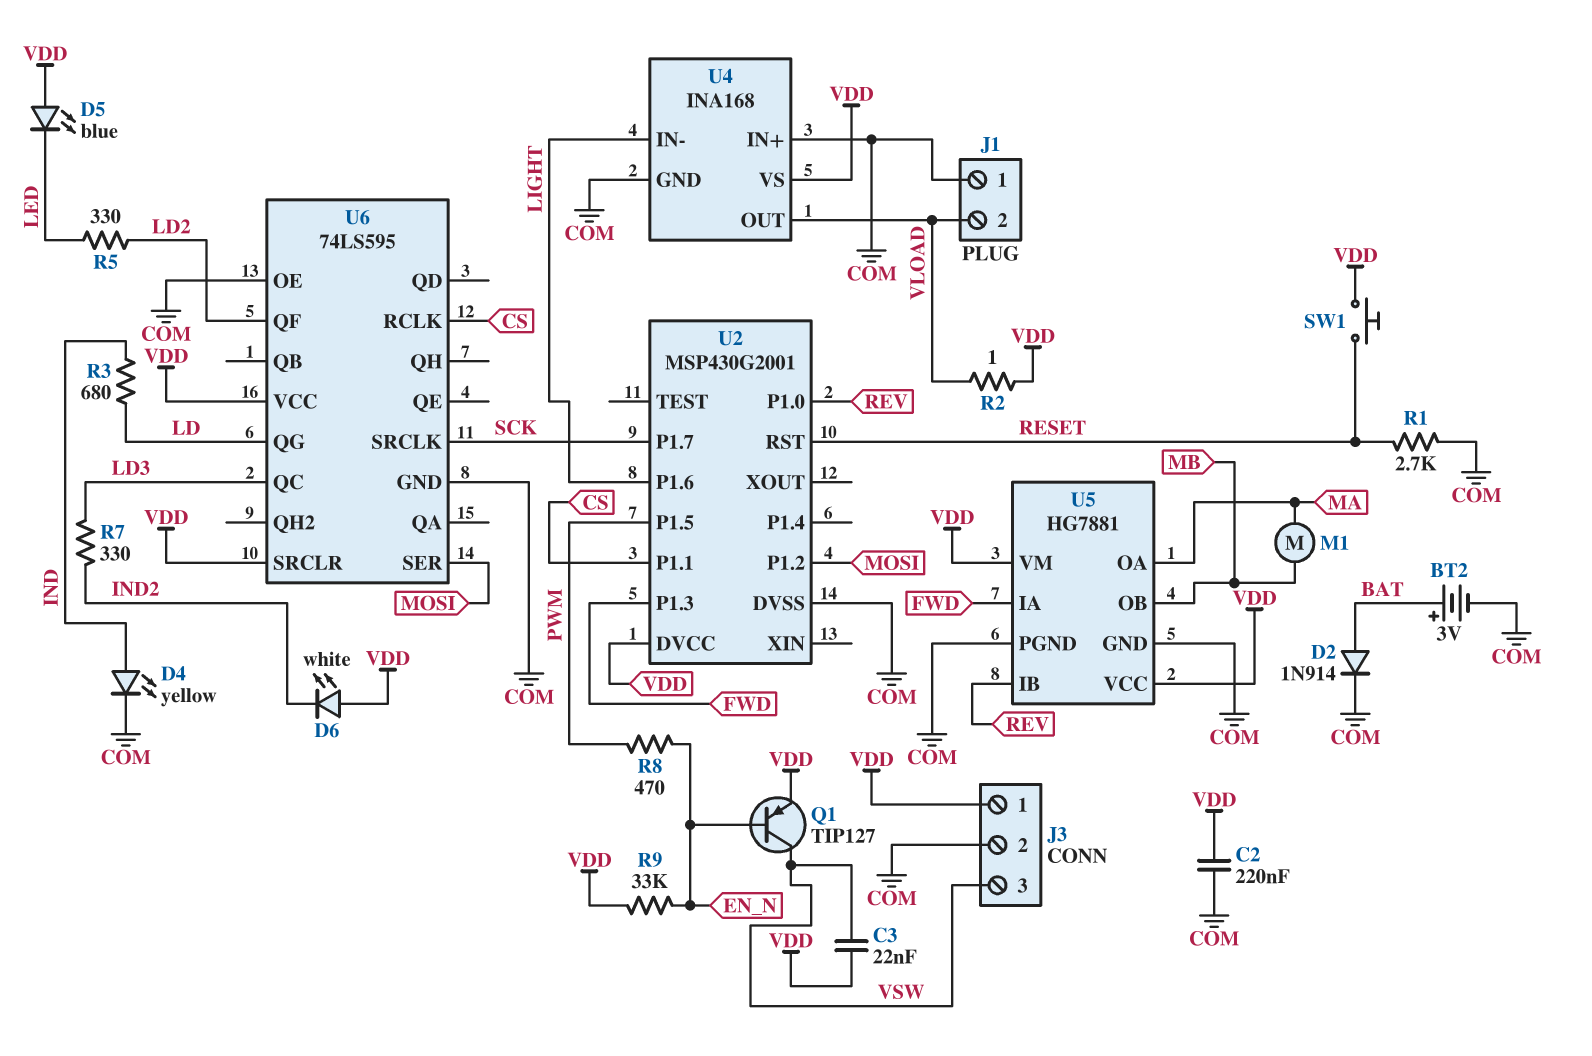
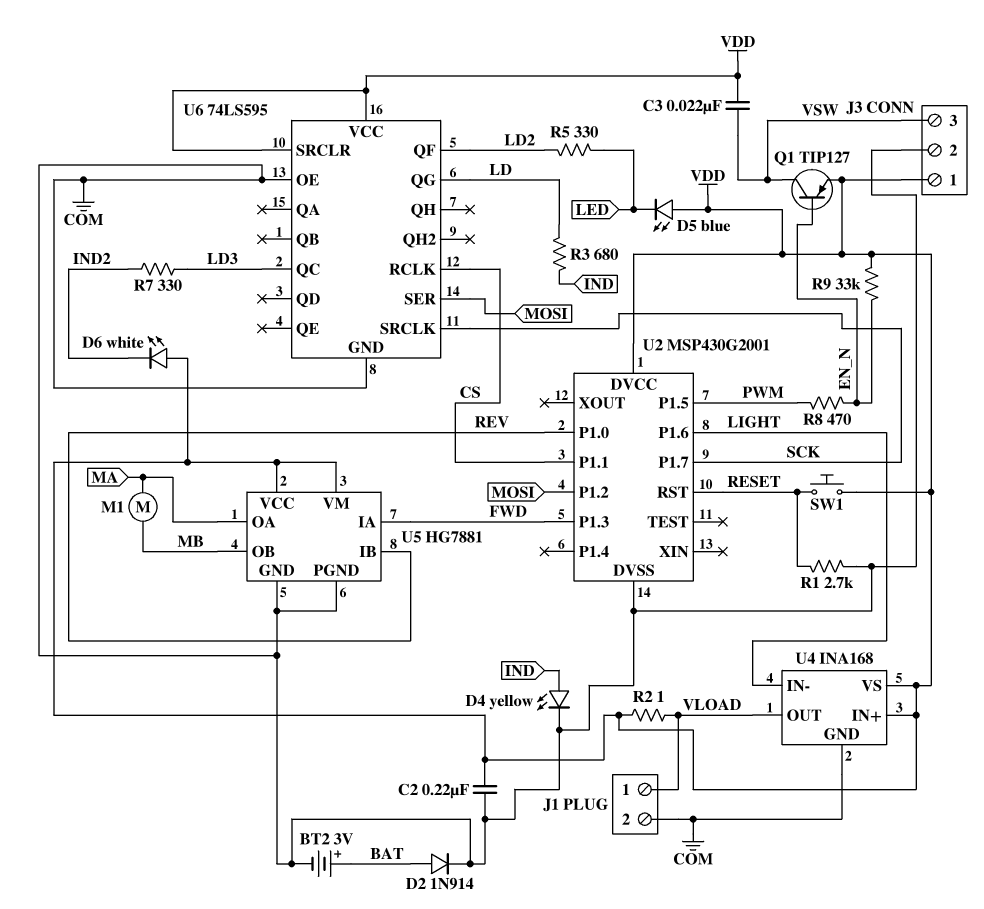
J1 pin 1: COM -> VLOAD
J1 pin 2: VLOAD -> COM
U4 pin IN+: COM -> VDD

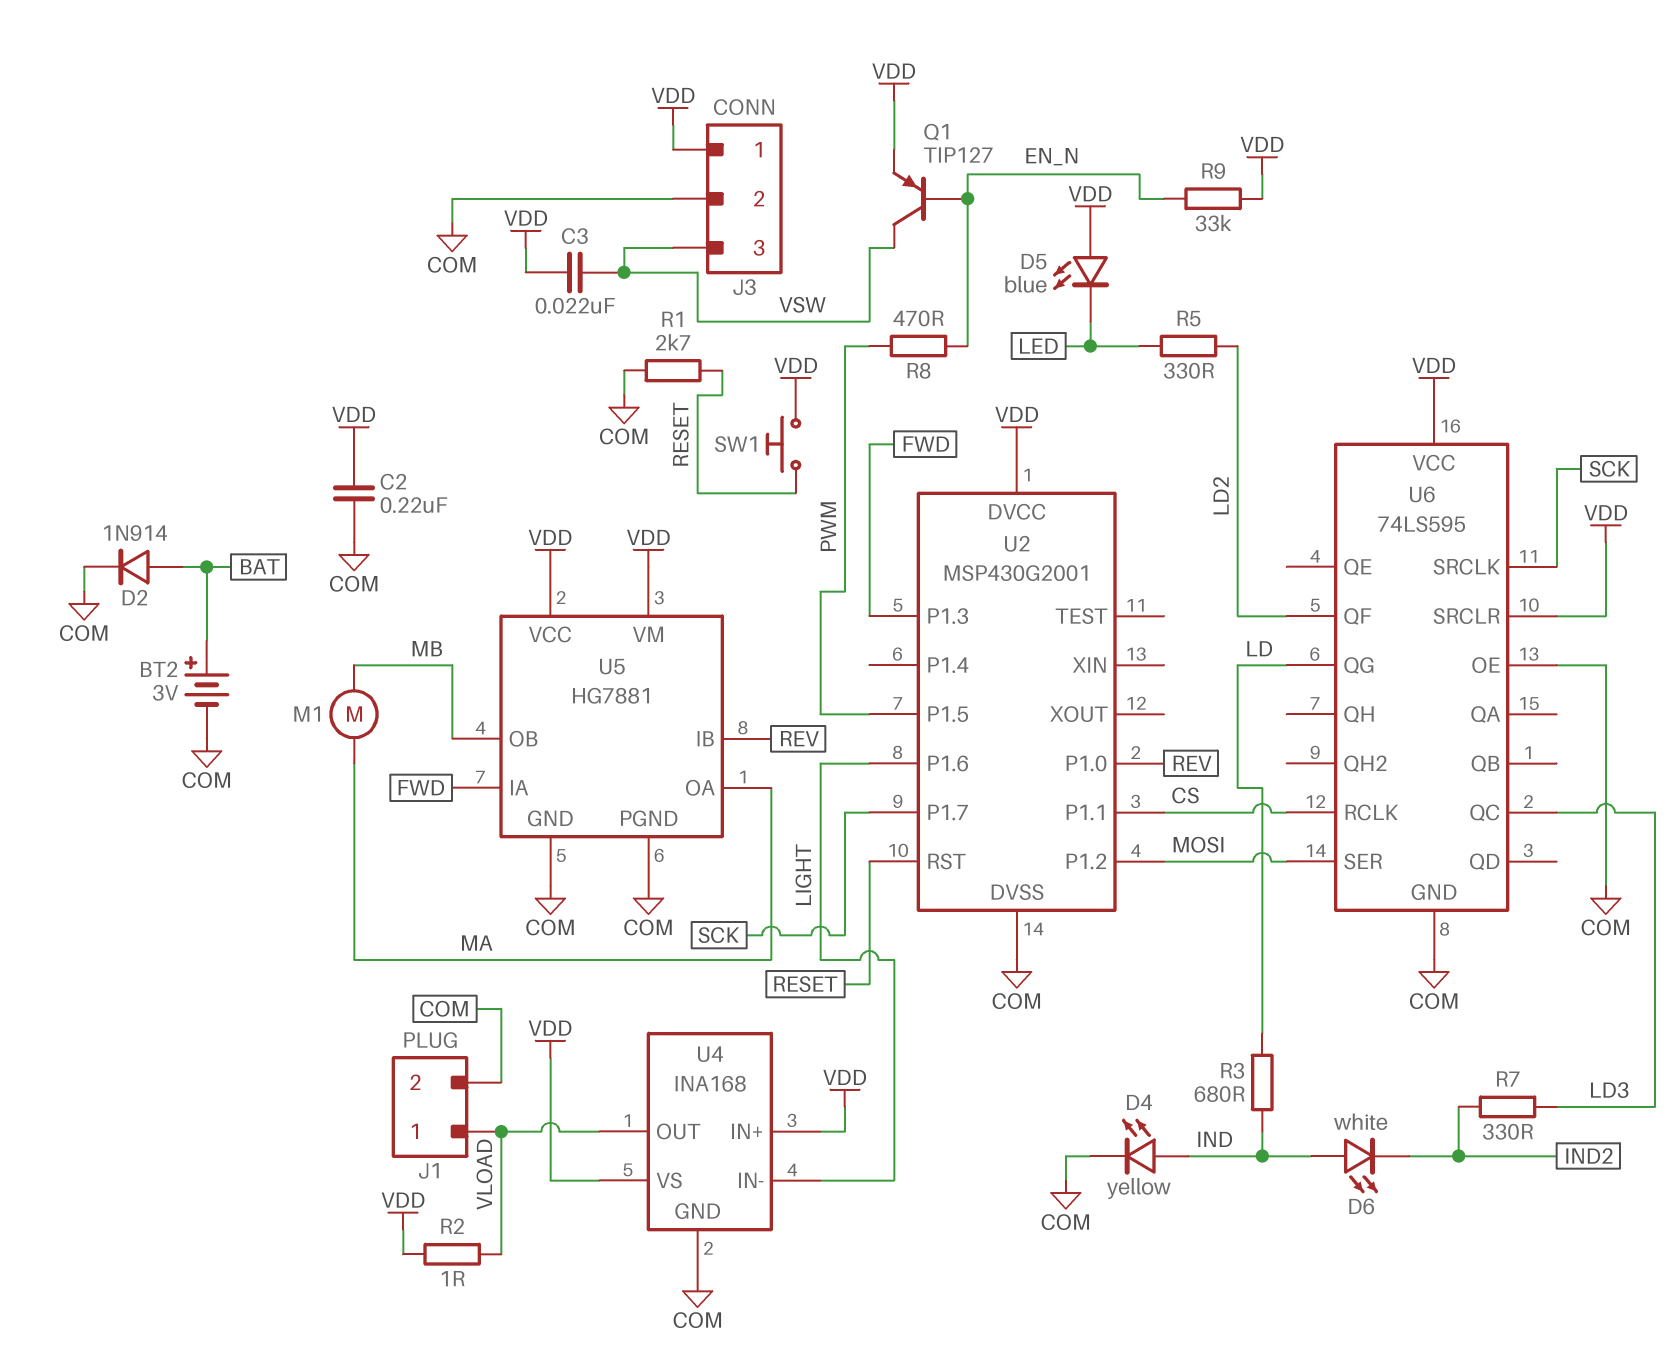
D6: LED white (A VDD, K IND2) -> LED white (A IND, K IND2)

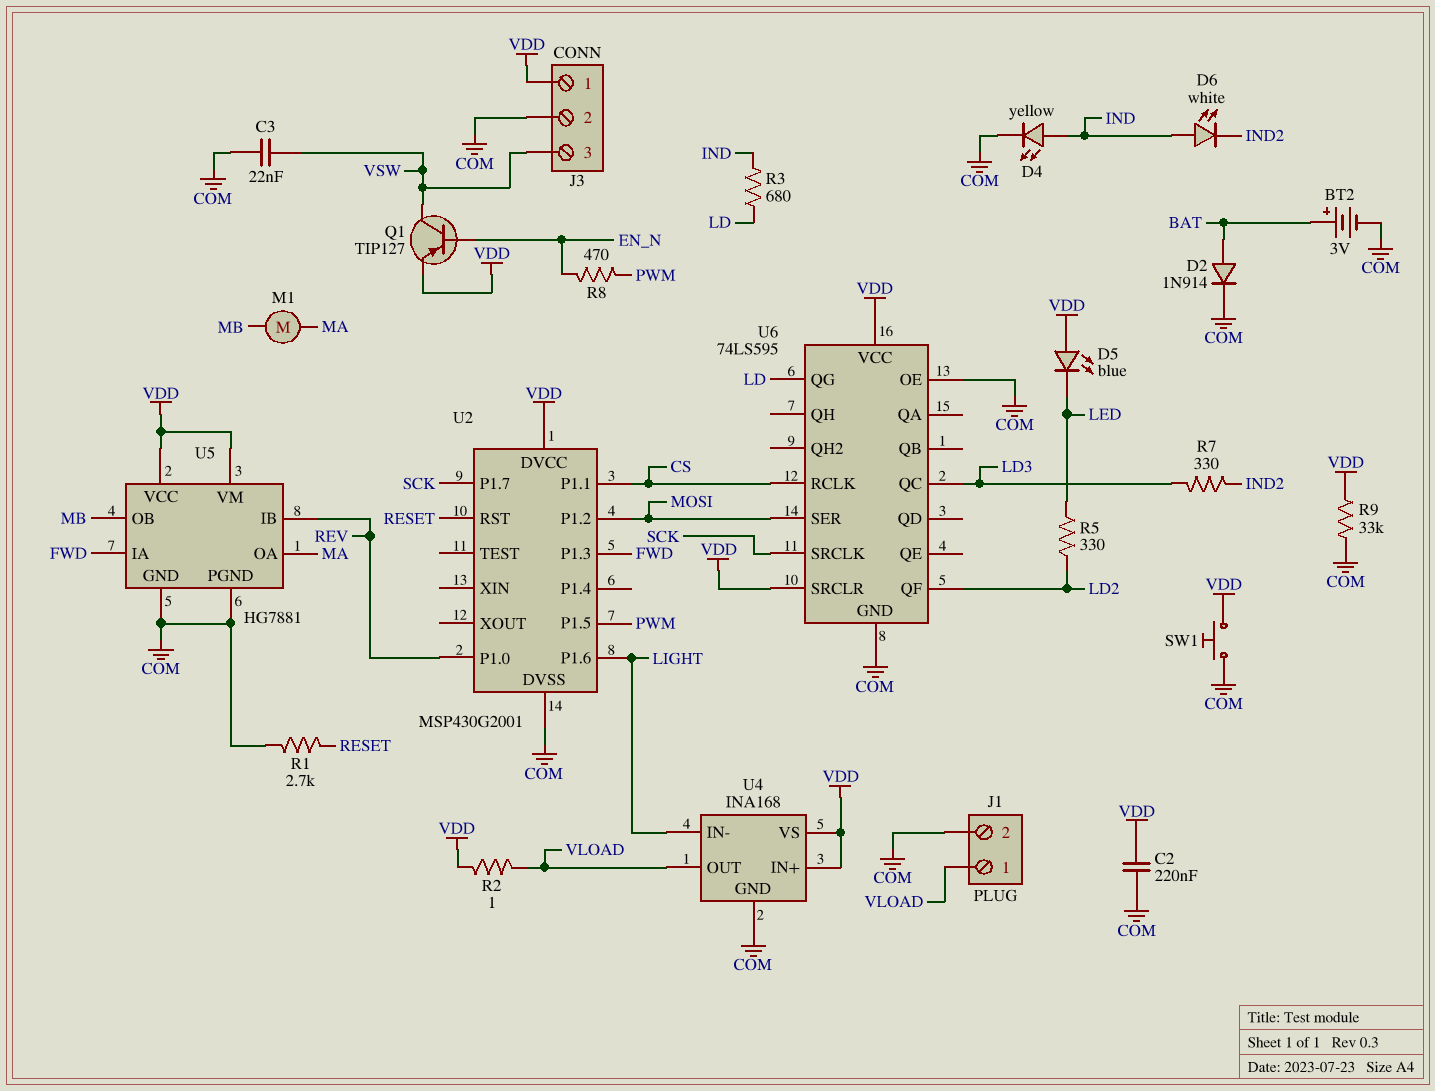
C3: 22nF (VDD, VSW) -> 22nF (COM, VSW)
R9: 33k (EN_N, VDD) -> 33k (COM, VDD)
SW1: button (RESET, VDD) -> button (COM, VDD)

